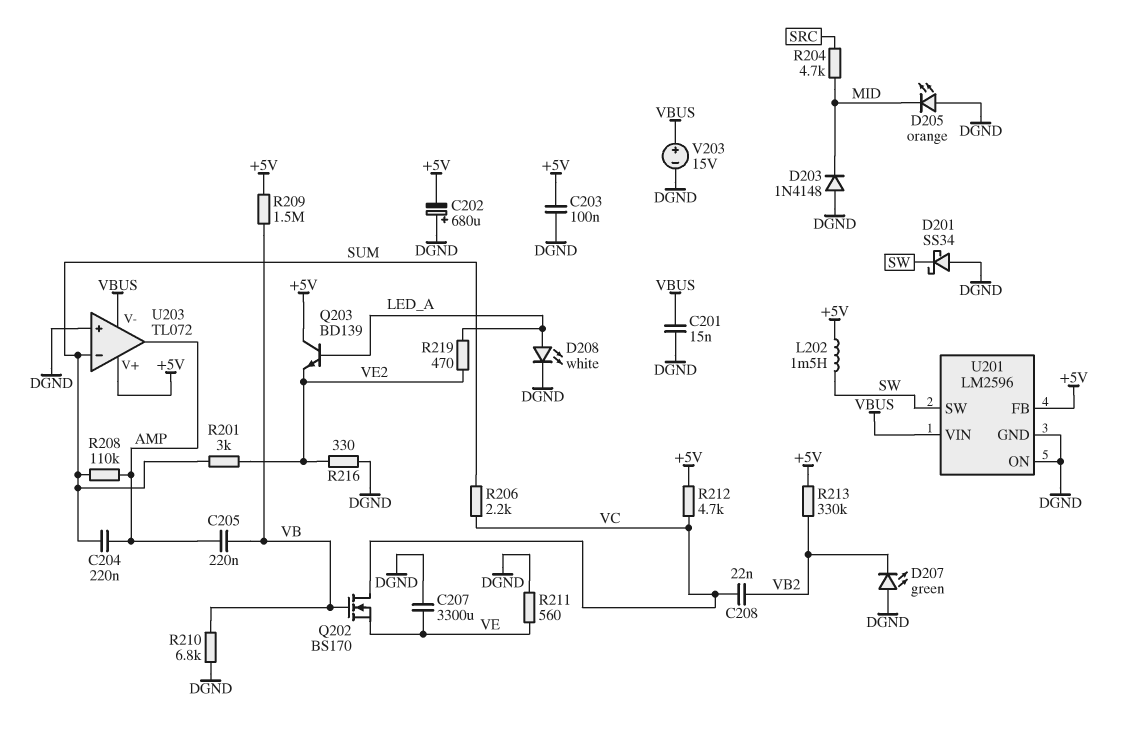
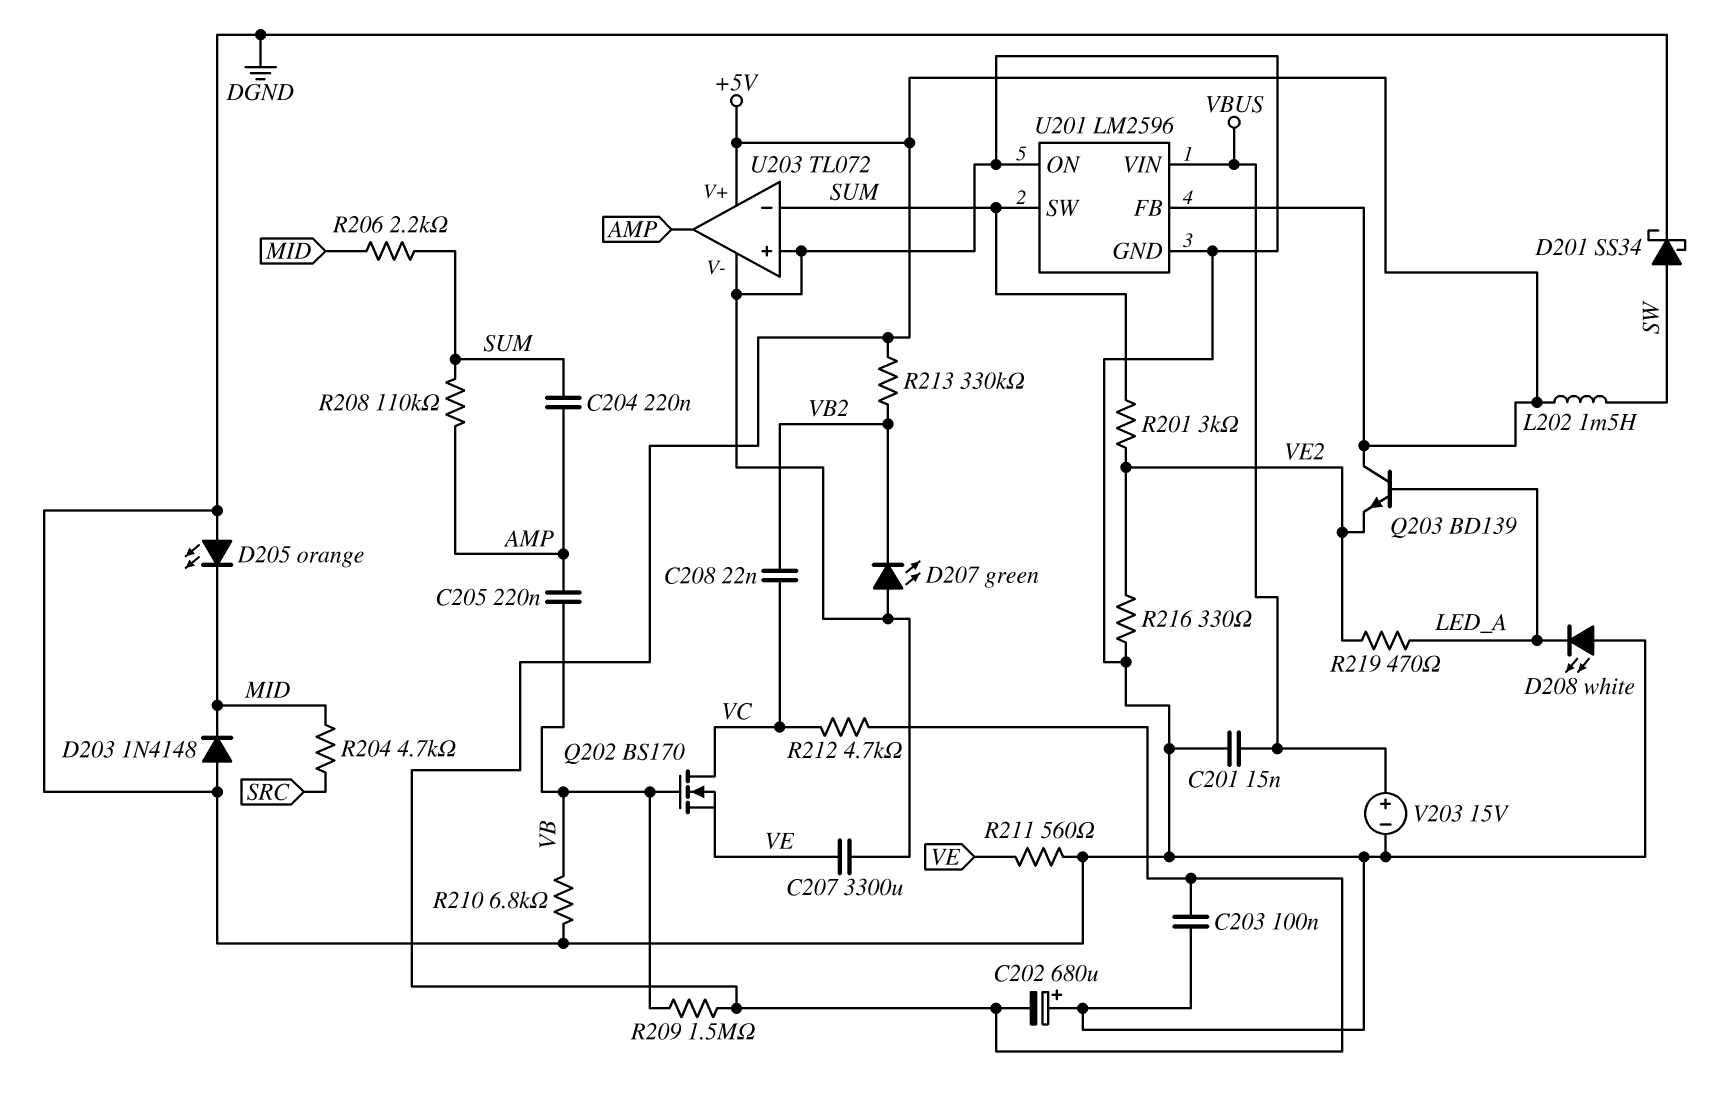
D201: schottky SS34 (A DGND, K SW) -> schottky SS34 (A SW, K DGND)
D208: LED white (A LED_A, K DGND) -> LED white (A DGND, K LED_A)
R206: 2.2k (SUM, VC) -> 2.2k (MID, SUM)
U201 pin SW: SW -> SUM
U203 pin V-: VBUS -> DGND

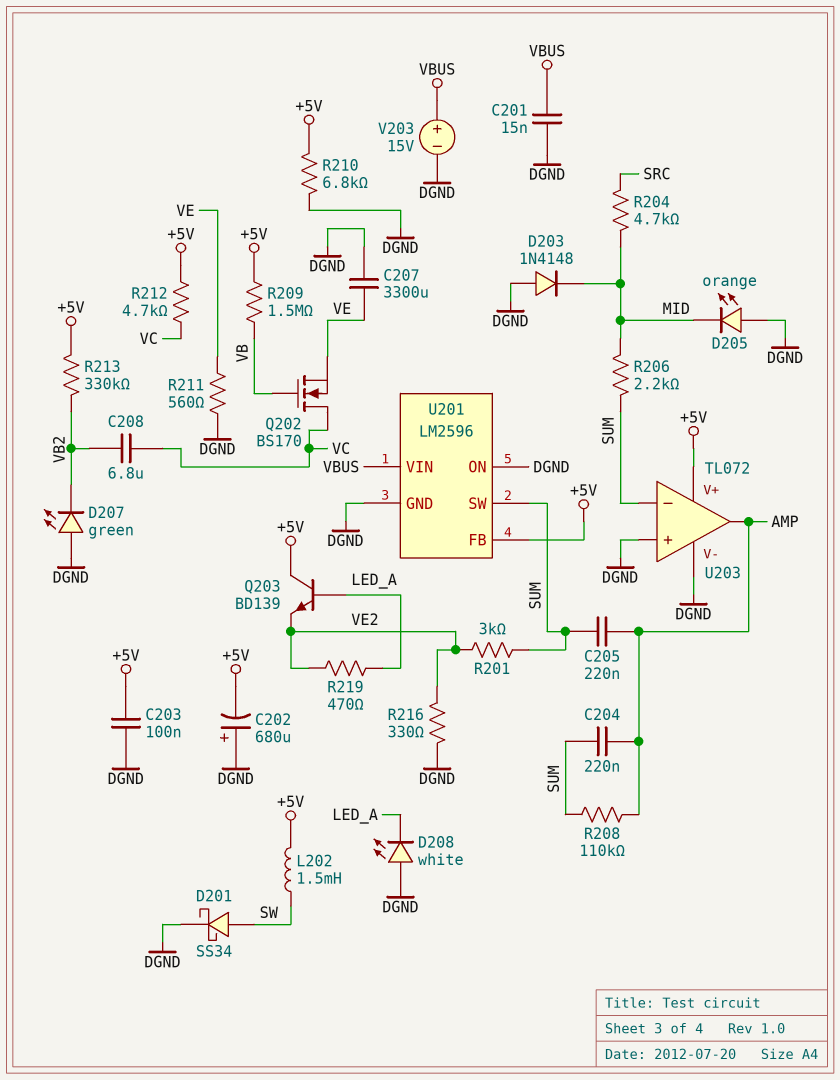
C205: 220nF (AMP, VB) -> 220nF (AMP, SUM)
C208: 22nF (VB2, VC) -> 6.8uF (VB2, VC)
R210: 6.8k (DGND, VB) -> 6.8k (+5V, DGND)

